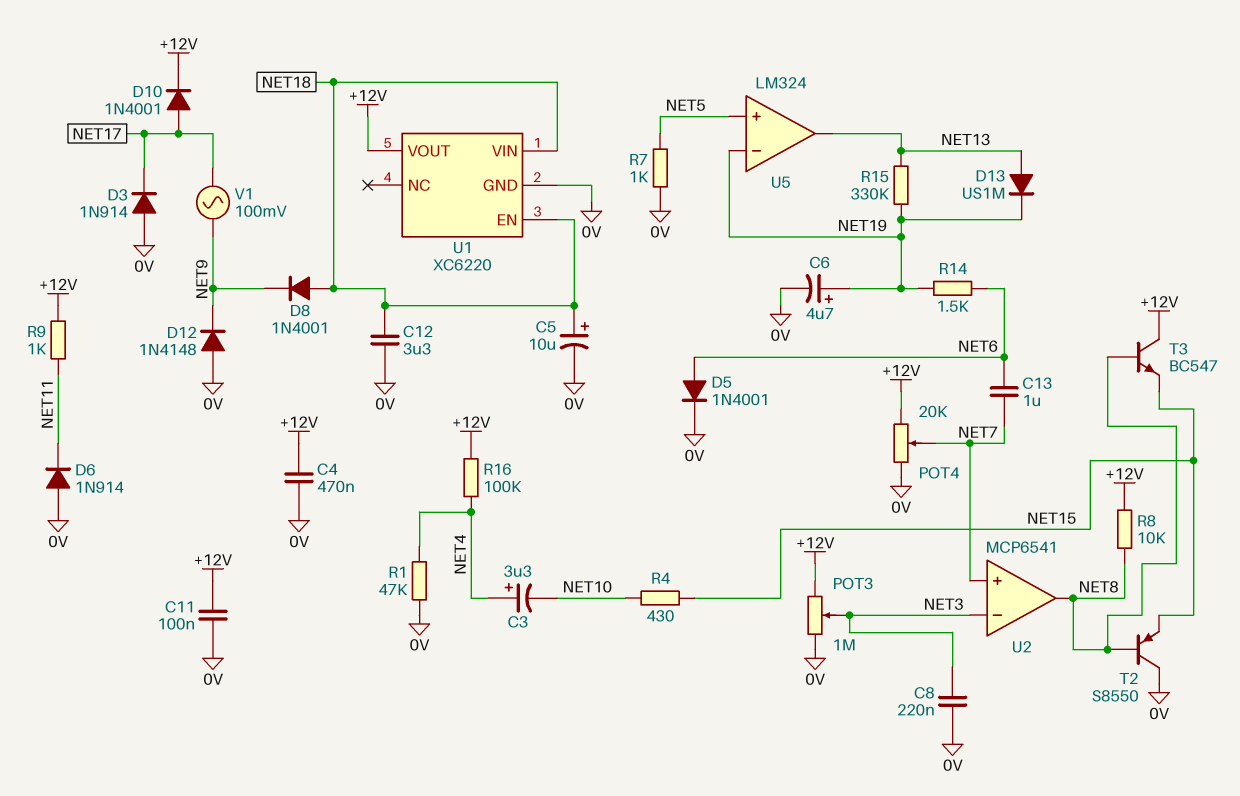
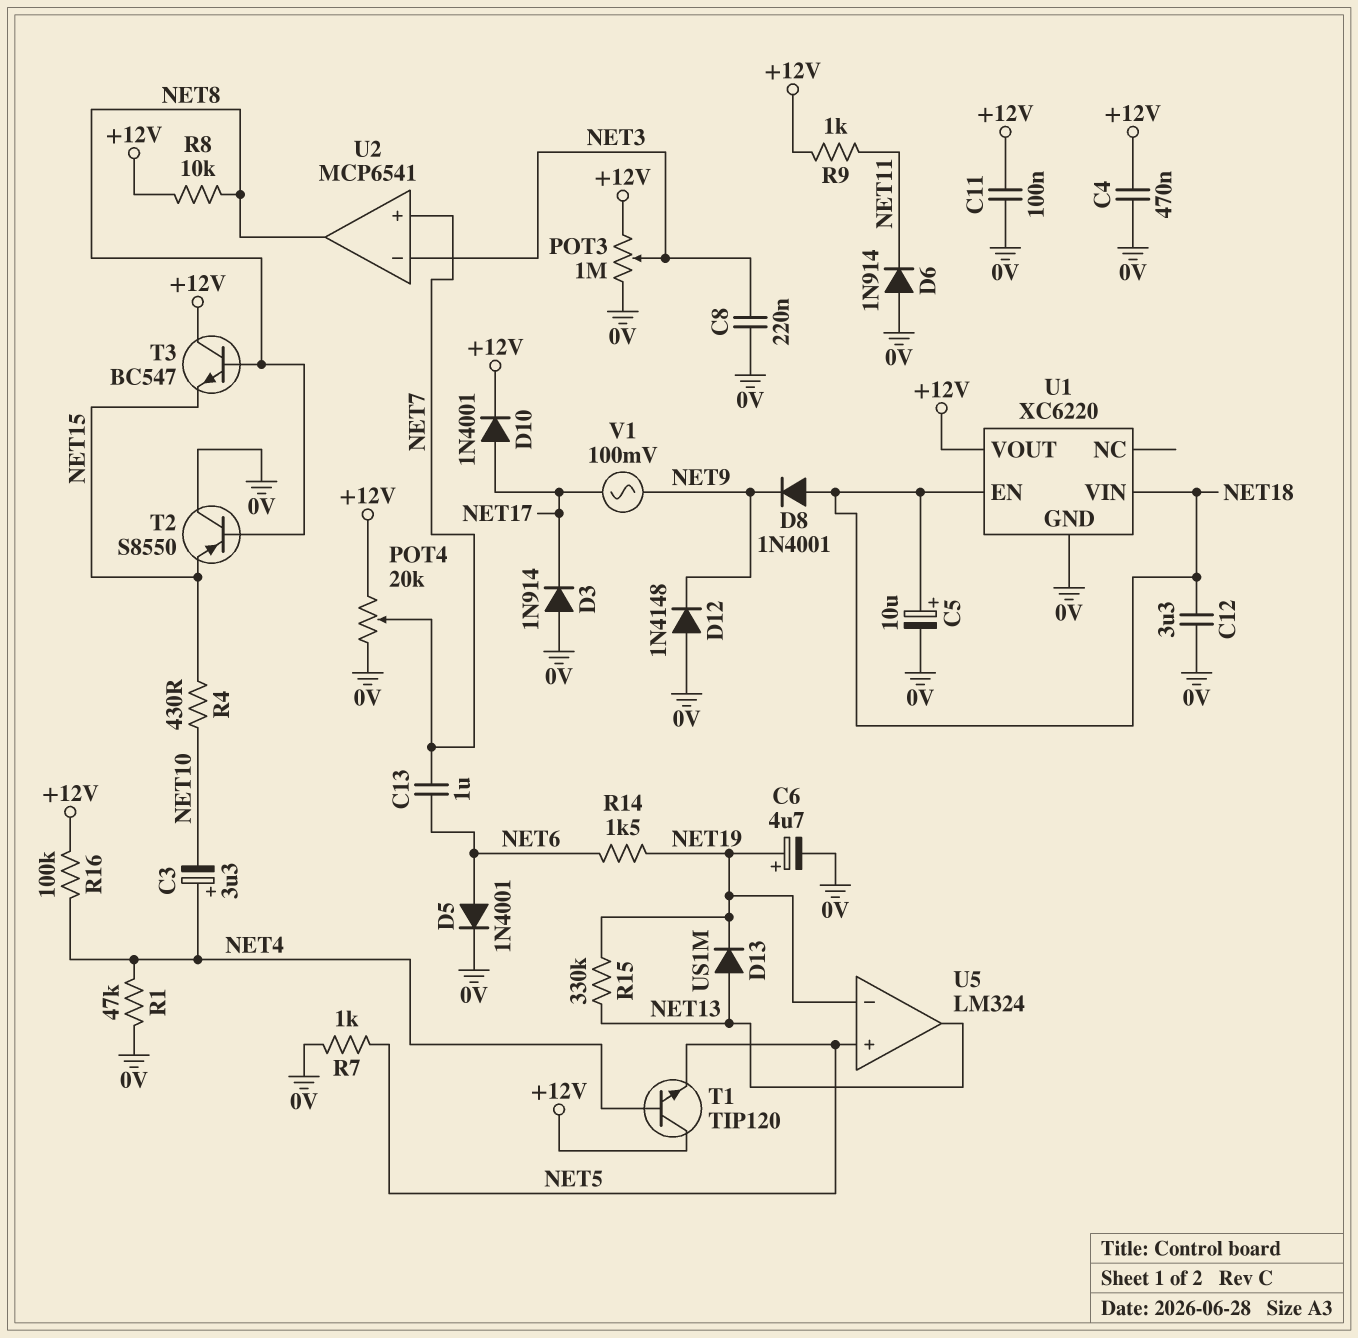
T1: none -> NPN TIP120 (B NET4, C +12V, E NET5)

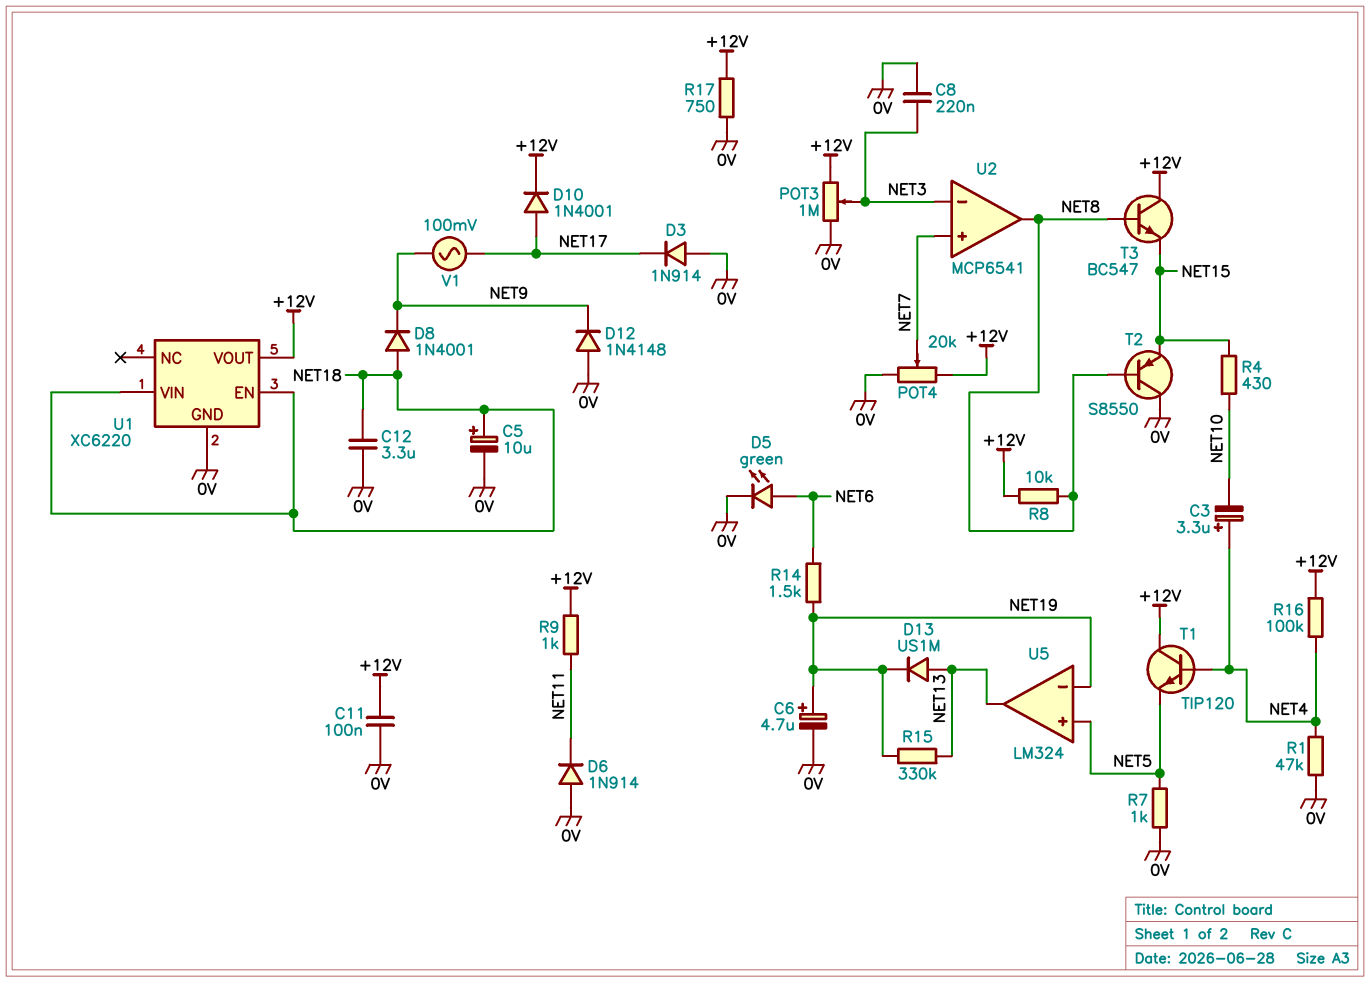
C4: 470nF (+12V, 0V) -> none
C13: 1uF (NET6, NET7) -> none
D5: diode 1N4001 (A NET6, K 0V) -> LED green (A NET6, K 0V)
R17: none -> 750 (+12V, 0V)

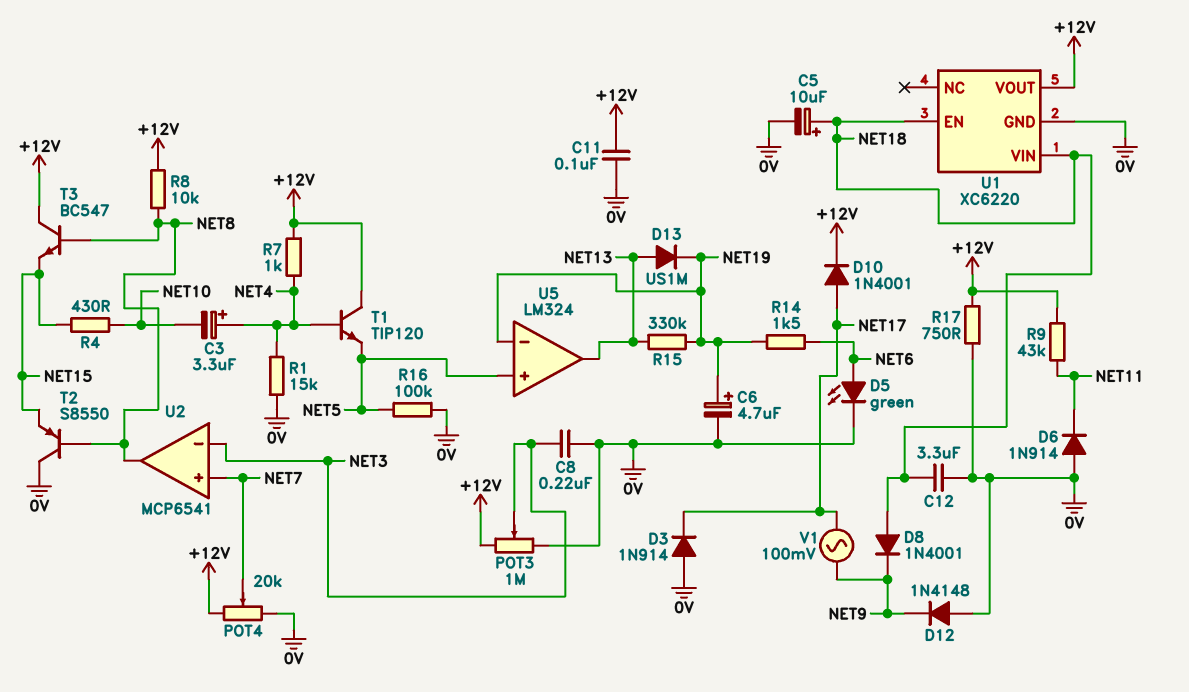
R1: 47k (0V, NET4) -> 15k (0V, NET4)
R7: 1k (0V, NET5) -> 1k (+12V, NET4)
R9: 1k (+12V, NET11) -> 43k (+12V, NET11)
R16: 100k (+12V, NET4) -> 100k (0V, NET5)

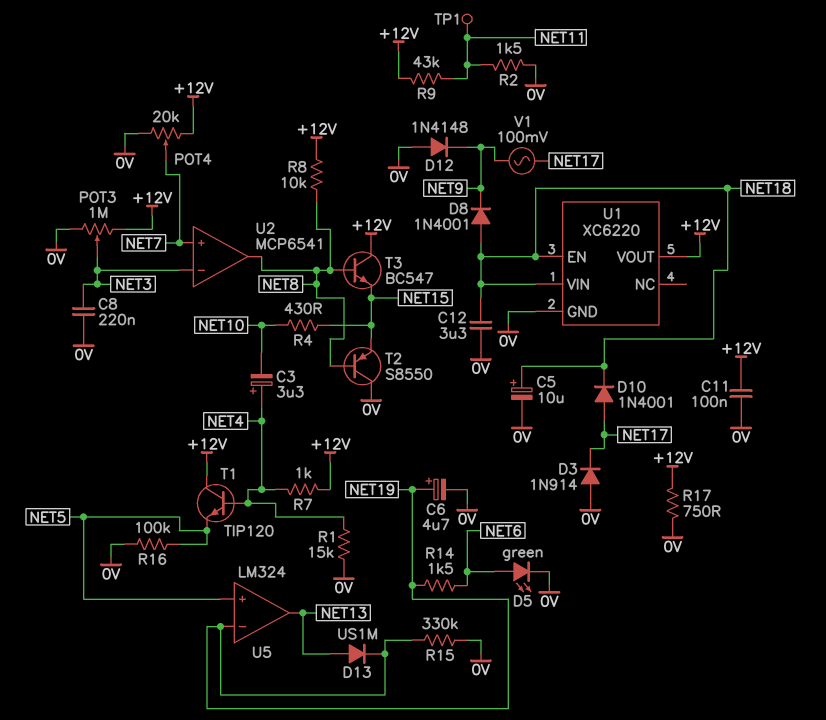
D6: diode 1N914 (A 0V, K NET11) -> none
D10: diode 1N4001 (A NET17, K +12V) -> diode 1N4001 (A NET17, K NET18)
R2: none -> 1.5k (0V, NET11)
R15: 330k (NET13, NET19) -> 330k (0V, NET19)
TP1: none -> test point (NET11)

